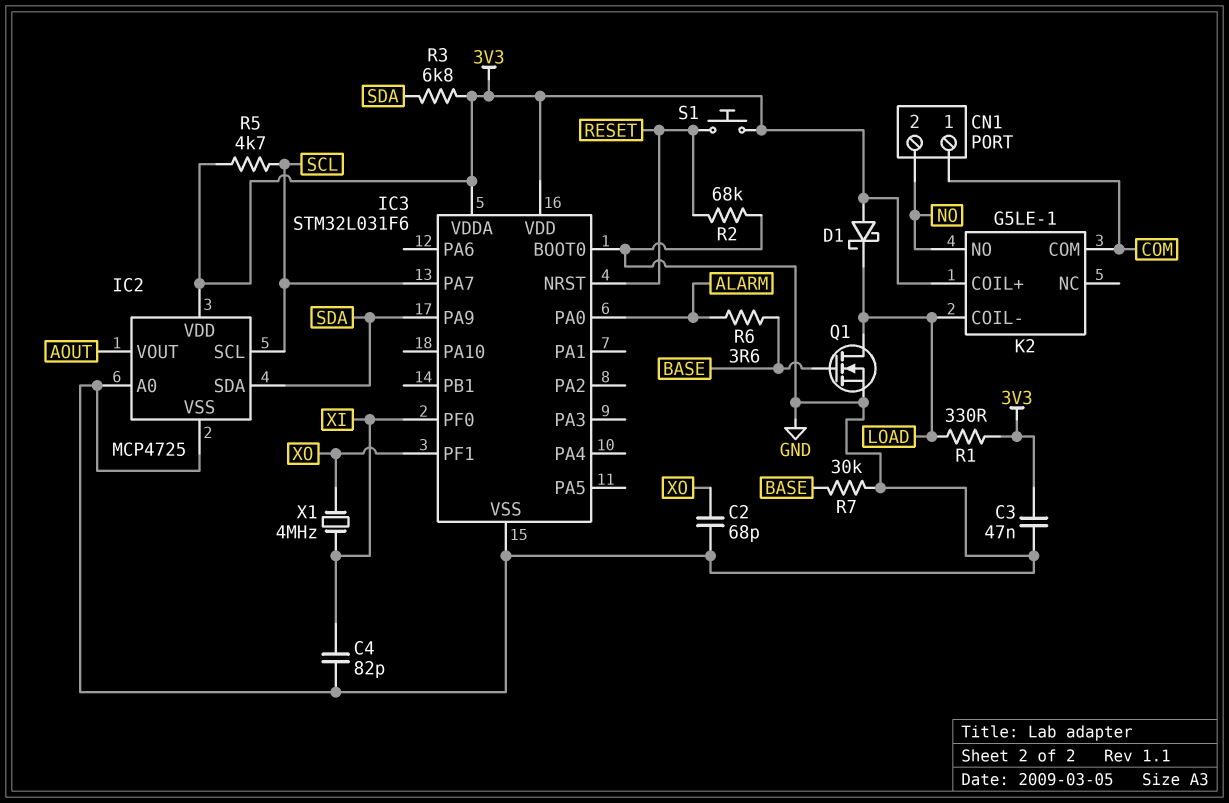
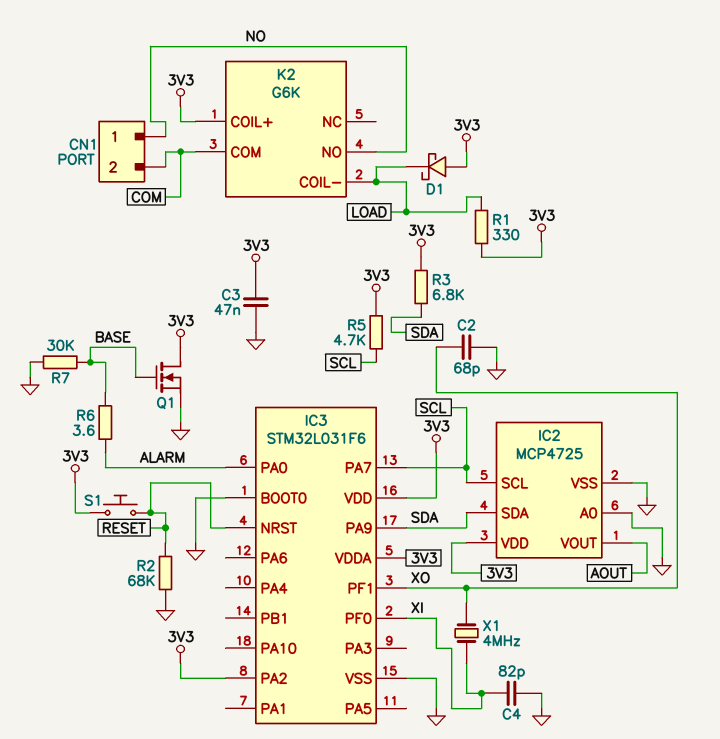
CN1 pin 1: COM -> NO
CN1 pin 2: NO -> COM
IC3 pin PA2: none -> 3V3
K2: G5LE-1 -> G6K
Q1: NMOS (G BASE, D LOAD, S GND) -> NMOS (G BASE, D 3V3, S GND)

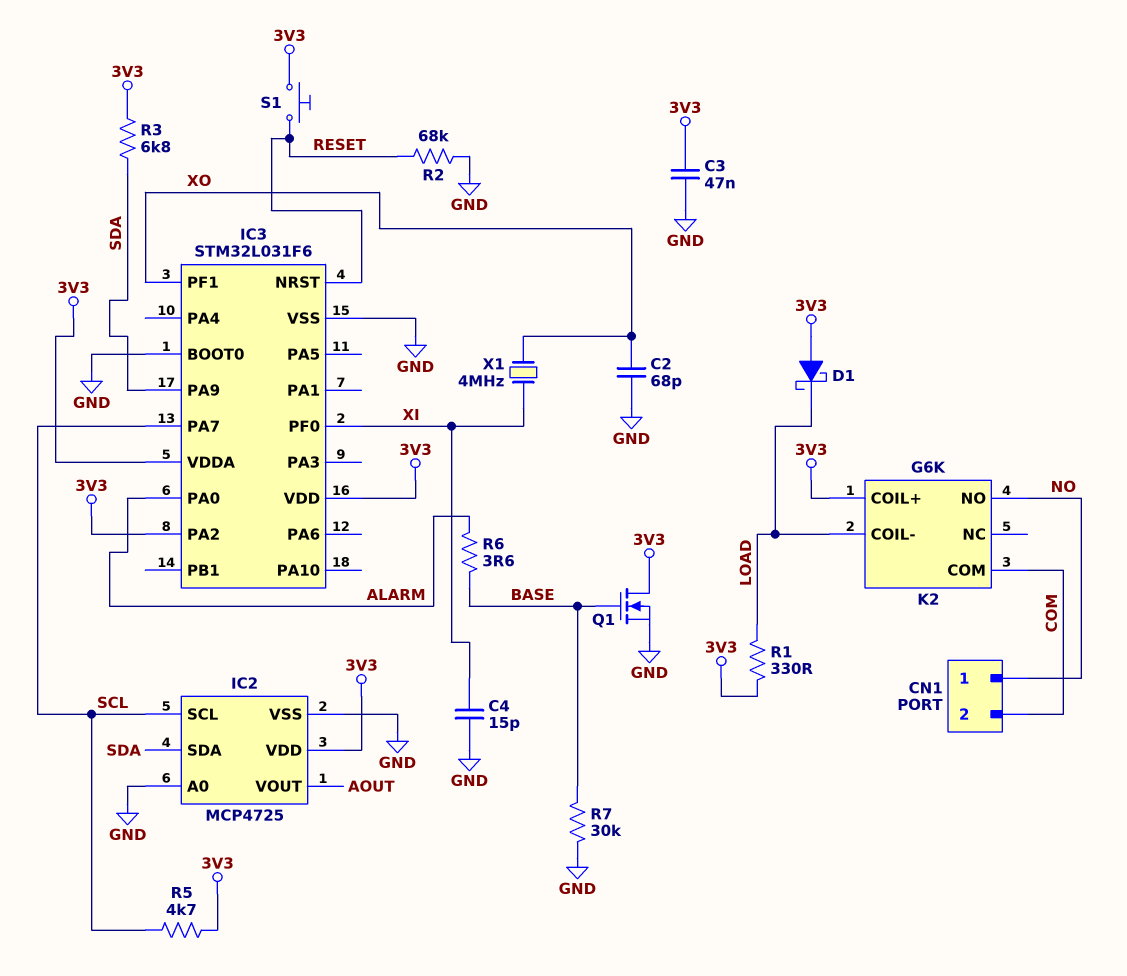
C4: 82pF (GND, XI) -> 15pF (GND, XI)

